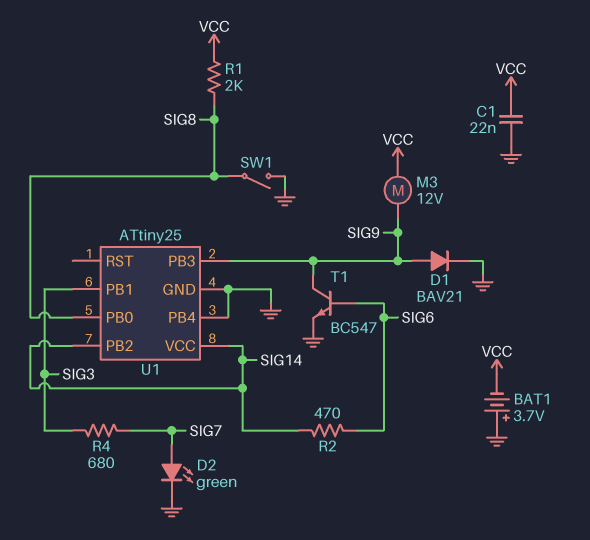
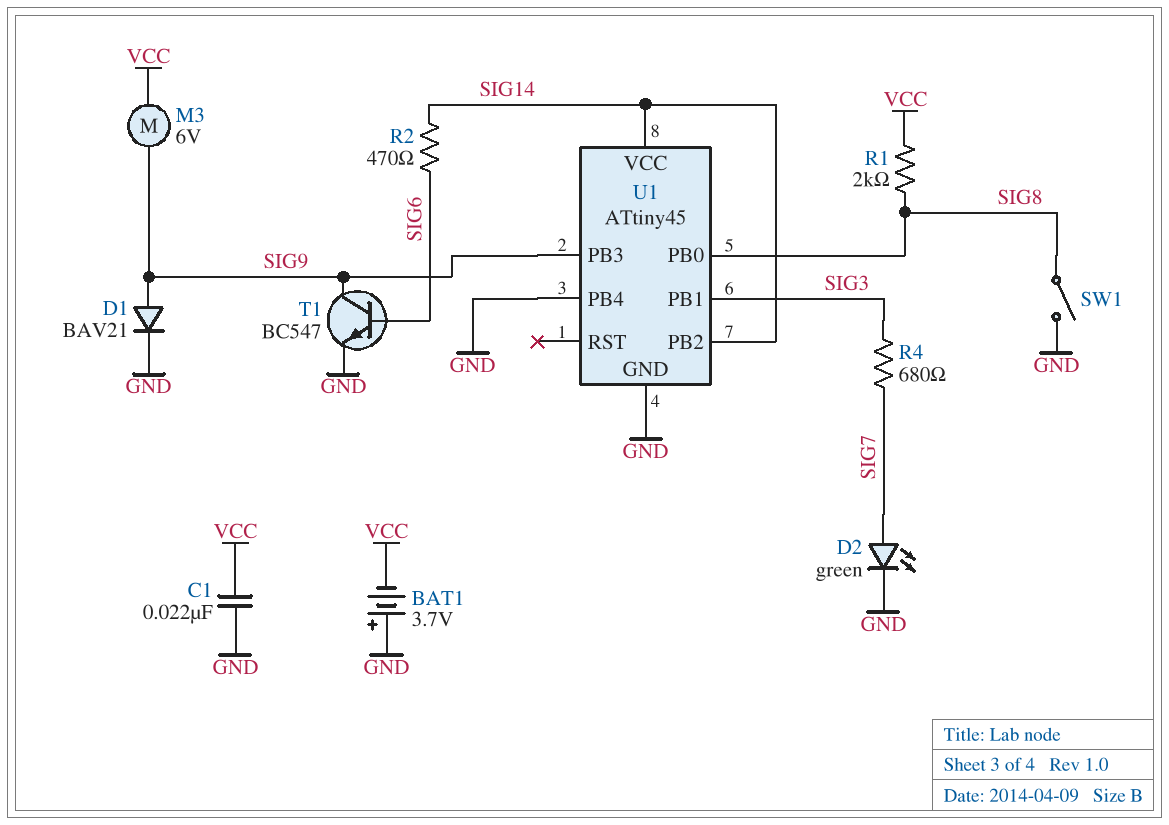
M3: motor 12V (SIG9, VCC) -> motor 6V (SIG9, VCC)
U1: ATtiny25 -> ATtiny45

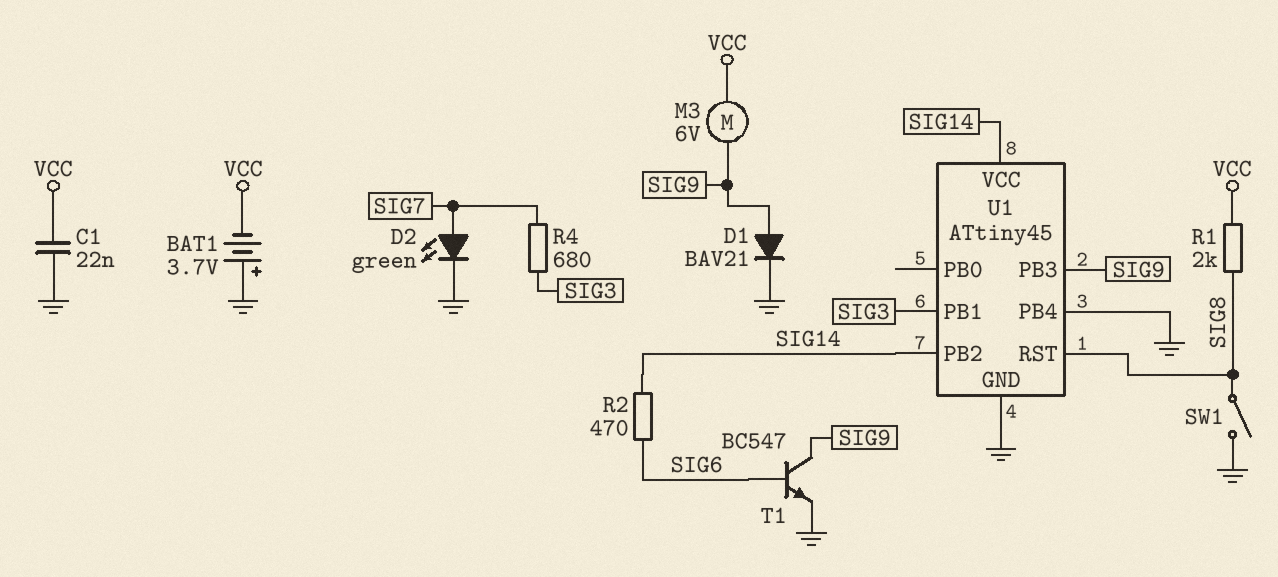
U1 pin PB0: SIG8 -> none
U1 pin RST: none -> SIG8

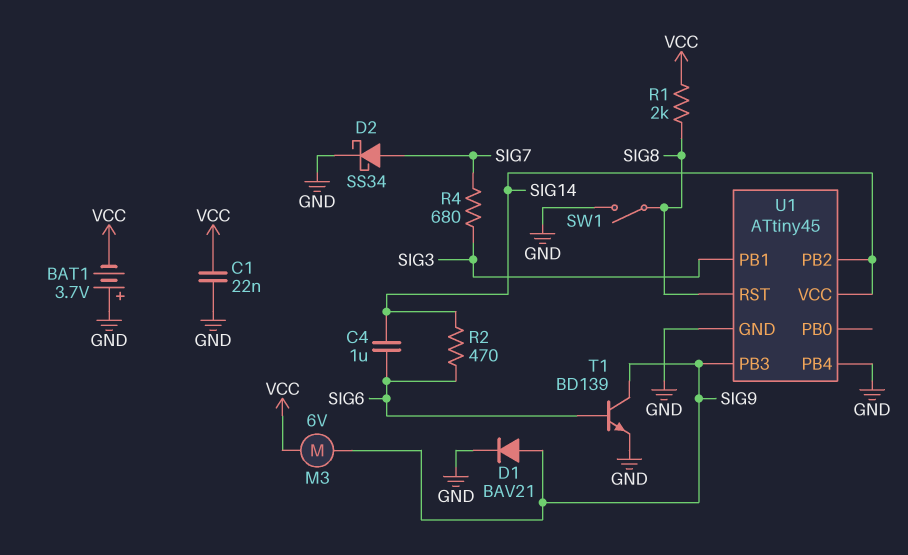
C4: none -> 1uF (SIG6, SIG14)
D2: LED green (A SIG7, K GND) -> schottky SS34 (A SIG7, K GND)
T1: NPN BC547 (B SIG6, C SIG9, E GND) -> NPN BD139 (B SIG6, C SIG9, E GND)

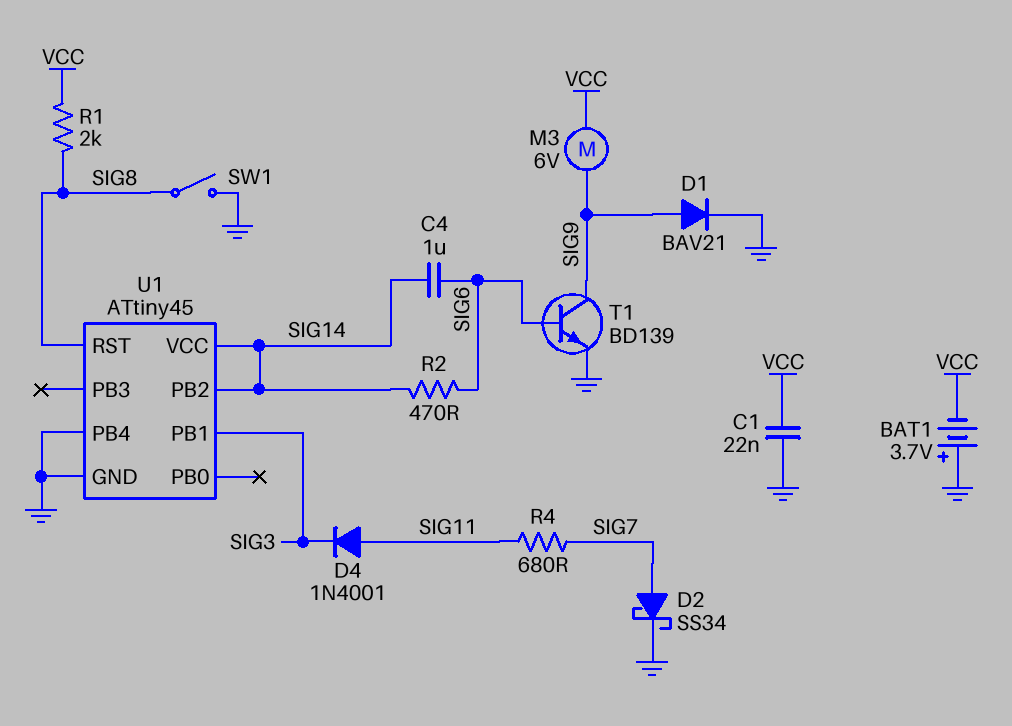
D4: none -> diode 1N4001 (A SIG11, K SIG3)
R4: 680 (SIG3, SIG7) -> 680 (SIG7, SIG11)
U1 pin PB3: SIG9 -> none

